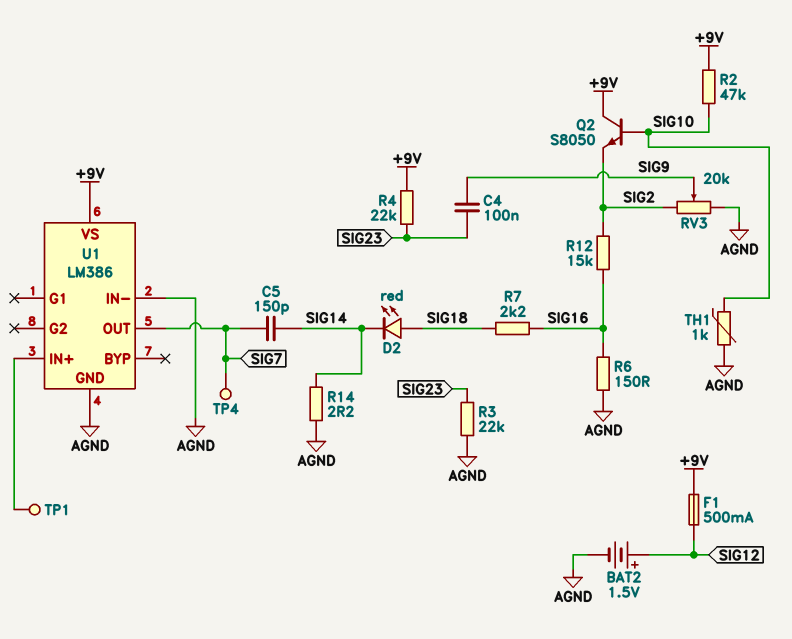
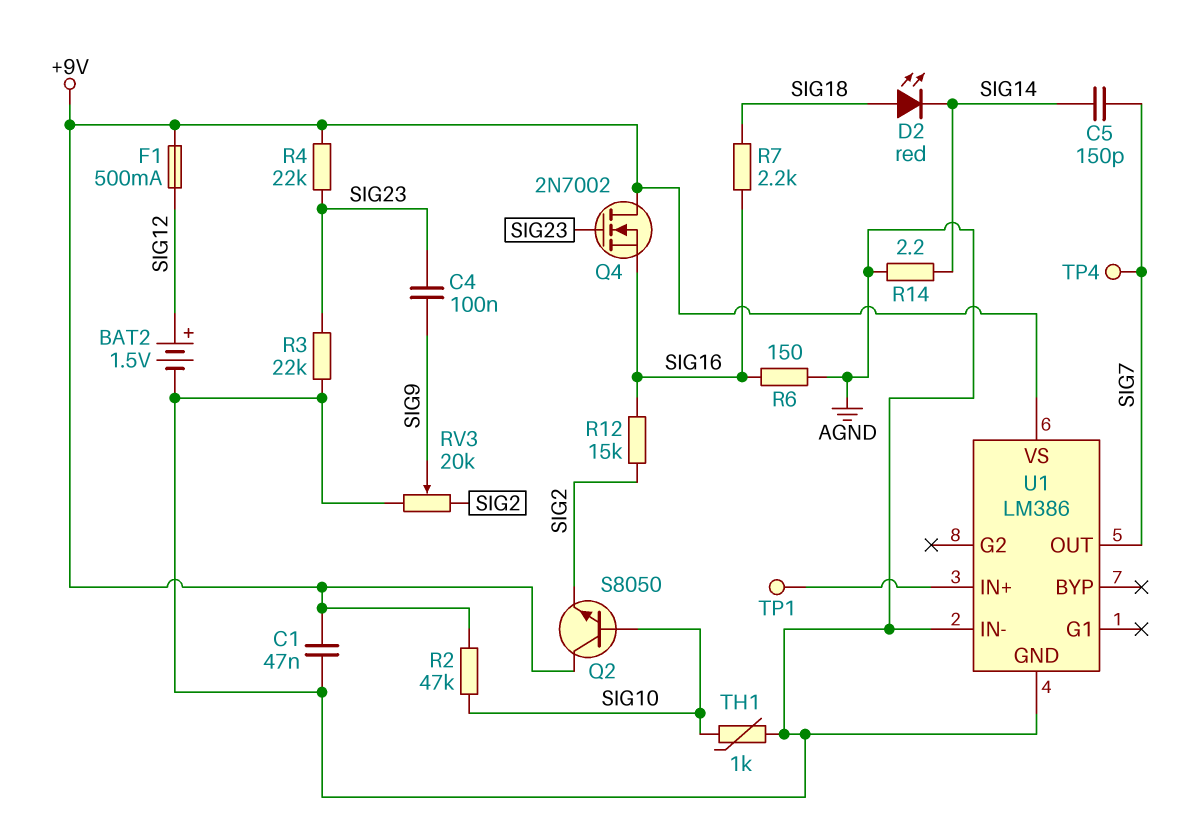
C1: none -> 47nF (+9V, AGND)
Q4: none -> NMOS 2N7002 (G SIG23, D +9V, S SIG16)

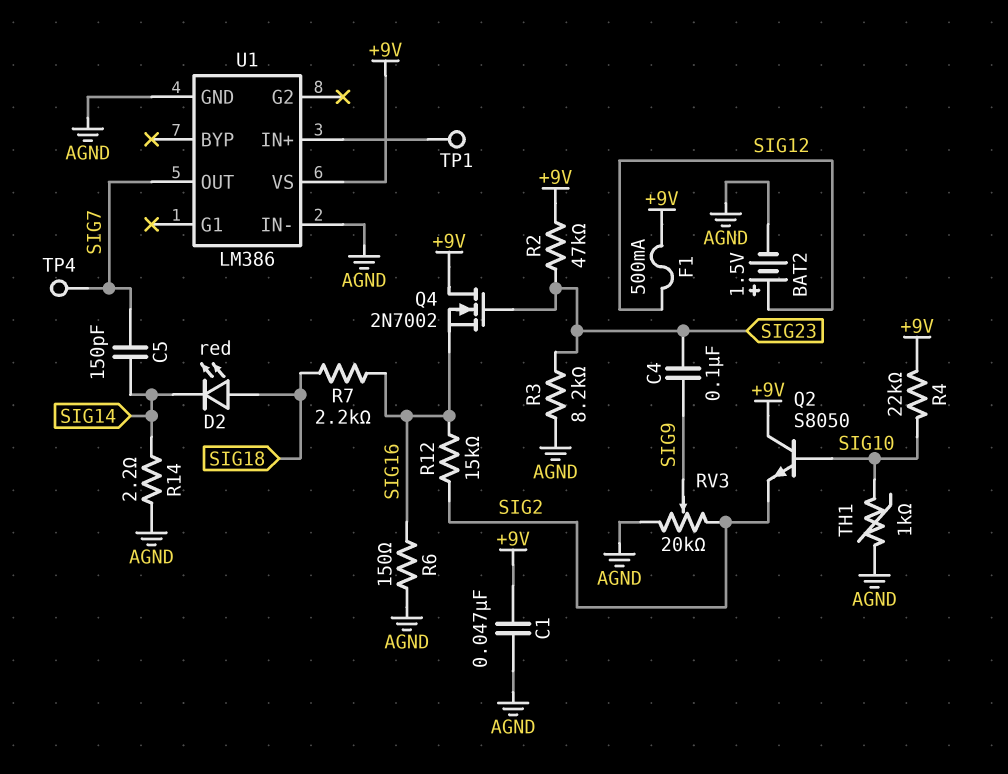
R2: 47k (+9V, SIG10) -> 47k (+9V, SIG23)
R3: 22k (AGND, SIG23) -> 8.2k (AGND, SIG23)
R4: 22k (+9V, SIG23) -> 22k (+9V, SIG10)

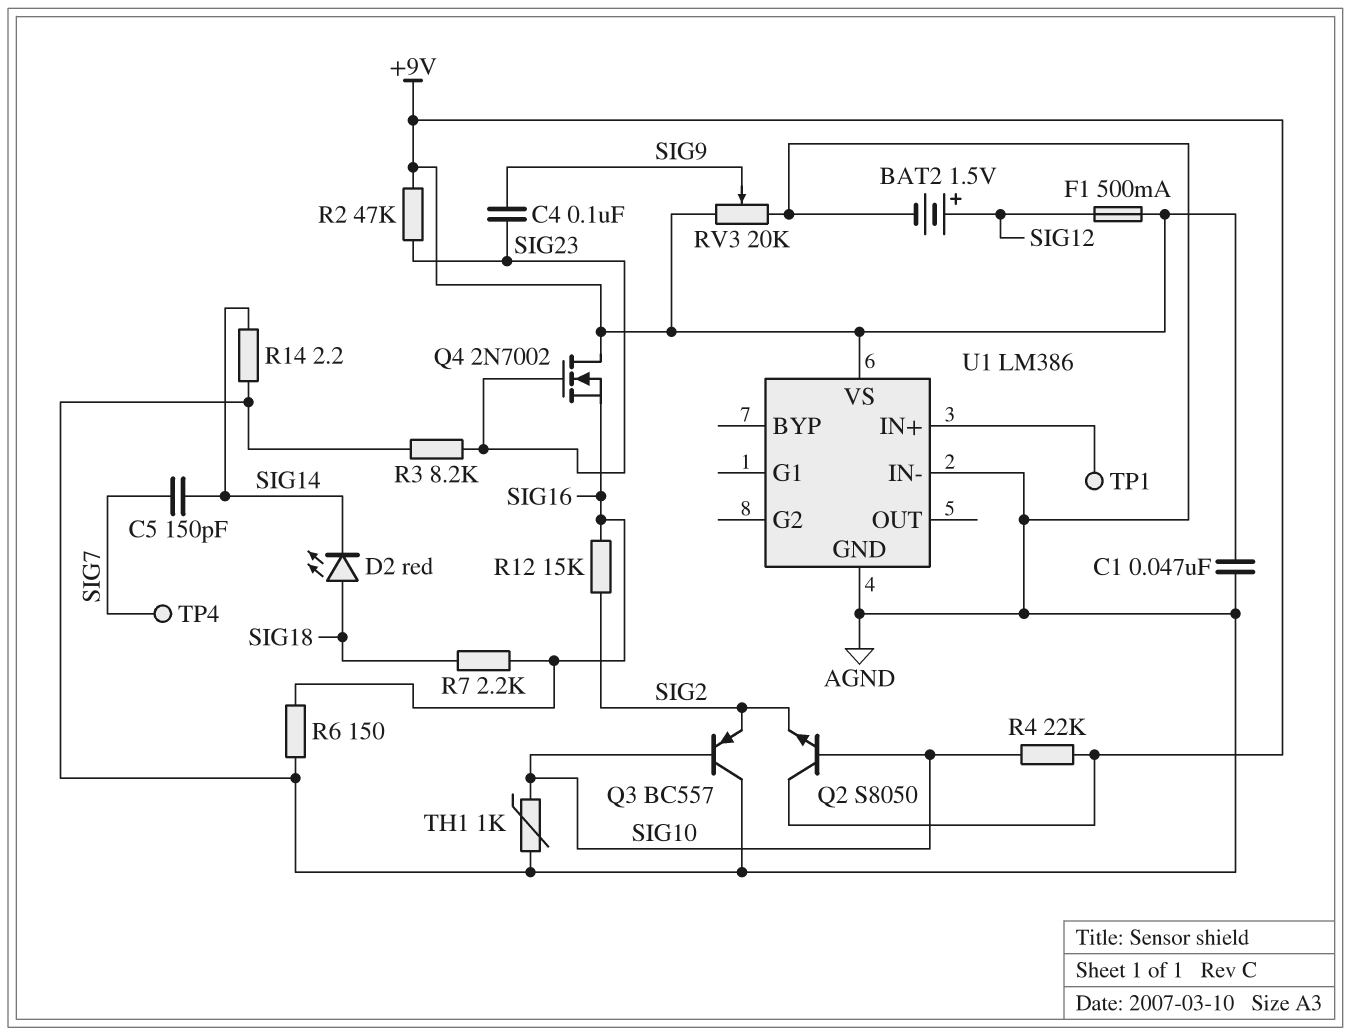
Q3: none -> PNP BC557 (B SIG10, C AGND, E SIG2)
RV3: 20k (AGND, SIG2, wiper SIG9) -> 20k (+9V, AGND, wiper SIG9)
U1 pin OUT: SIG7 -> none

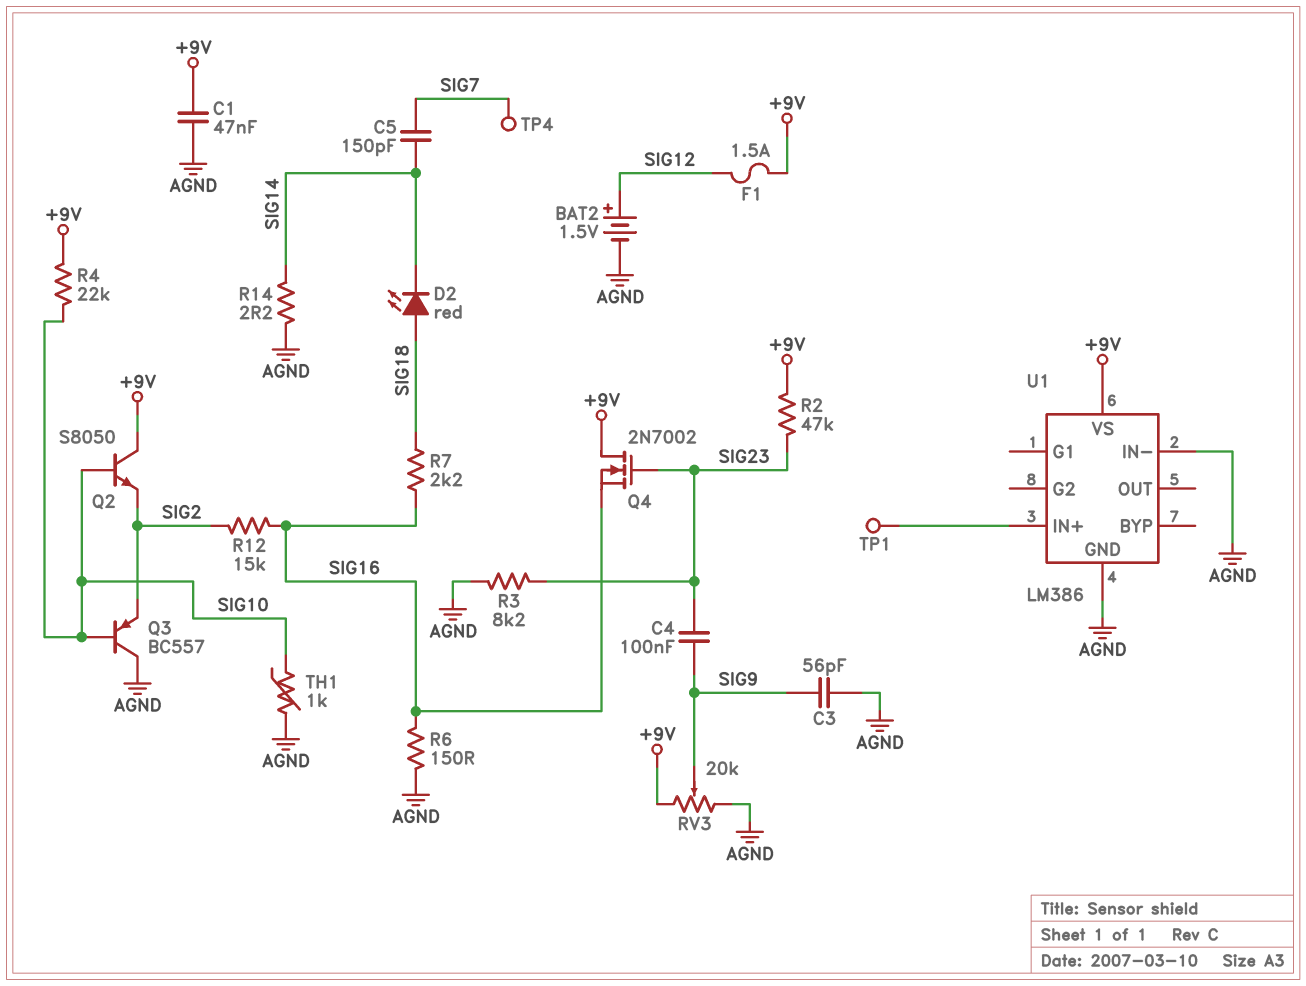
C3: none -> 56pF (AGND, SIG9)
F1: 500mA (+9V, SIG12) -> 1.5A (+9V, SIG12)

